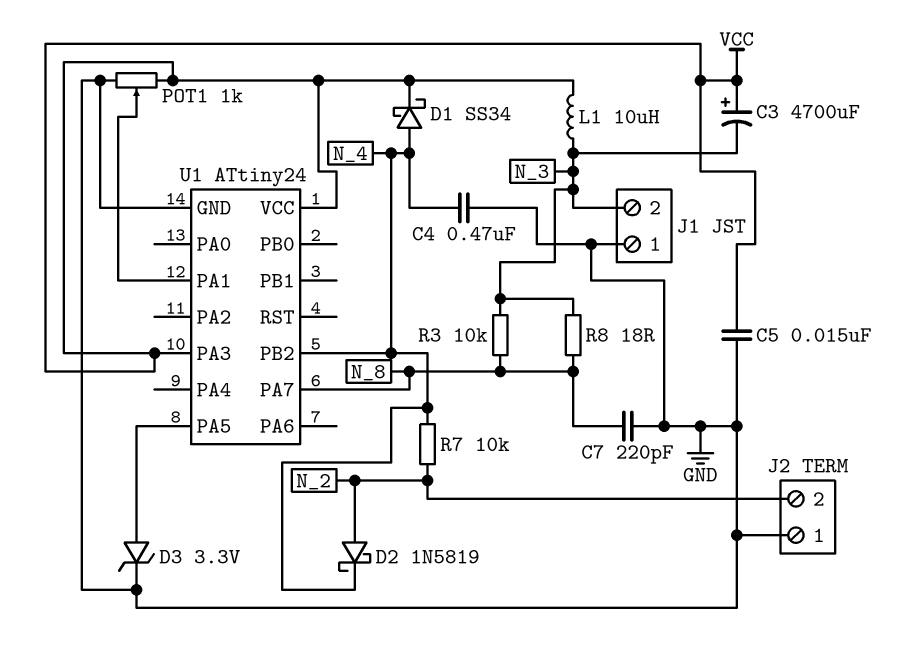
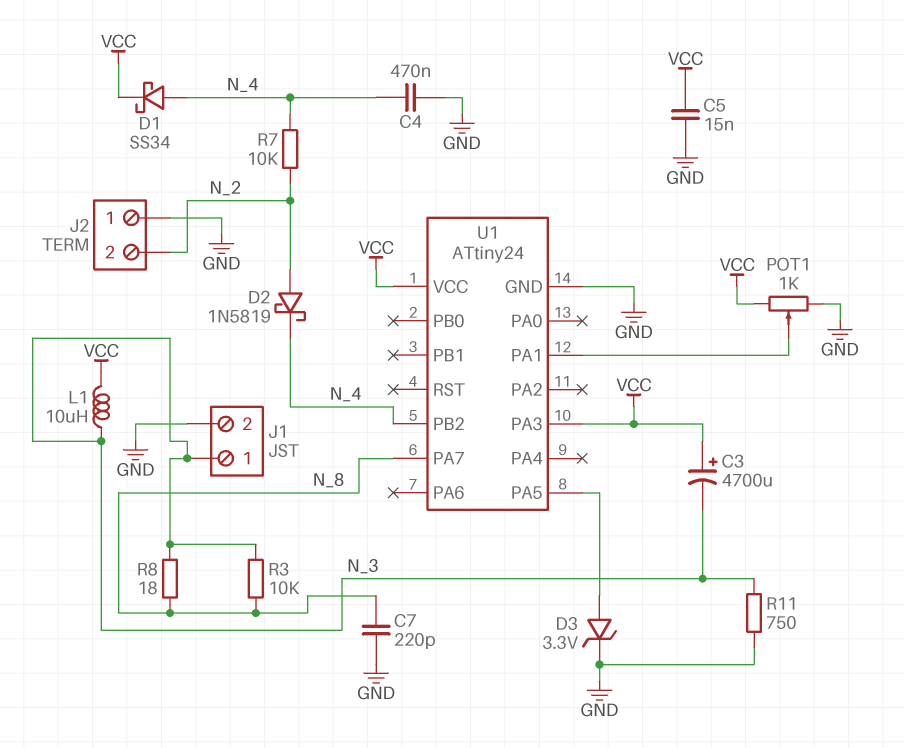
J1 pin 1: GND -> N_3
J1 pin 2: N_3 -> GND
R11: none -> 750 (GND, N_3)

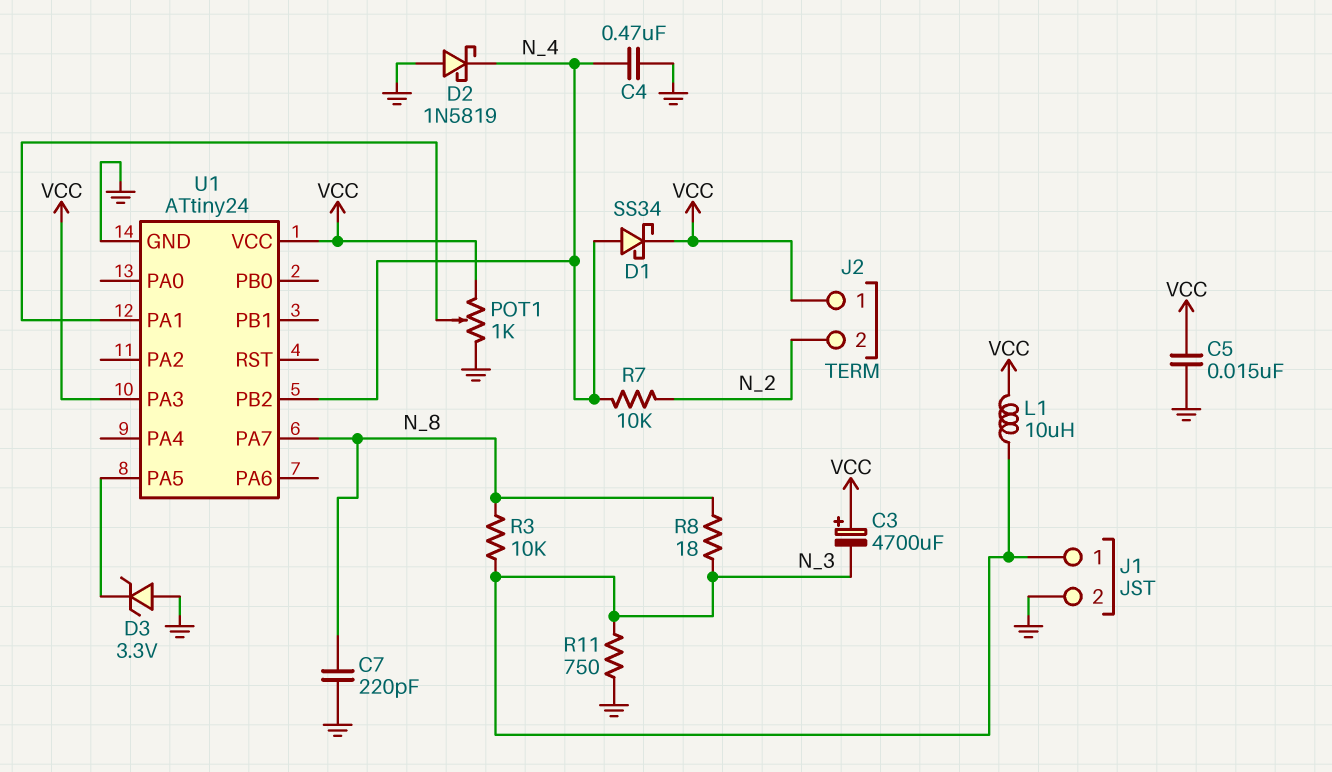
D2: schottky 1N5819 (A N_2, K N_4) -> schottky 1N5819 (A GND, K N_4)
D3: zener 3.3V (A U1/PA5, K GND) -> zener 3.3V (A GND, K U1/PA5)
J2 pin 1: GND -> VCC

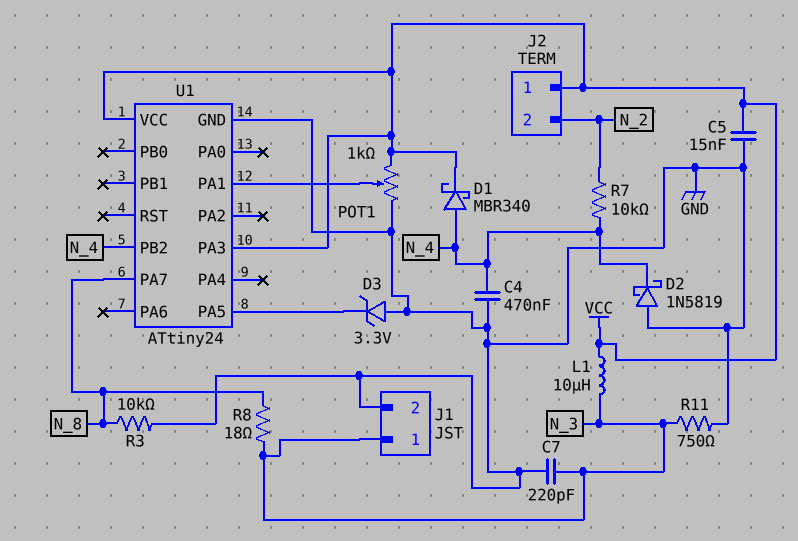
C3: 4700uF (plus VCC, minus N_3) -> none
C7: 220pF (GND, N_8) -> 220pF (GND, N_3)
D1: schottky SS34 (A N_4, K VCC) -> schottky MBR340 (A N_4, K VCC)
R3: 10k (N_3, N_8) -> 10k (GND, N_8)

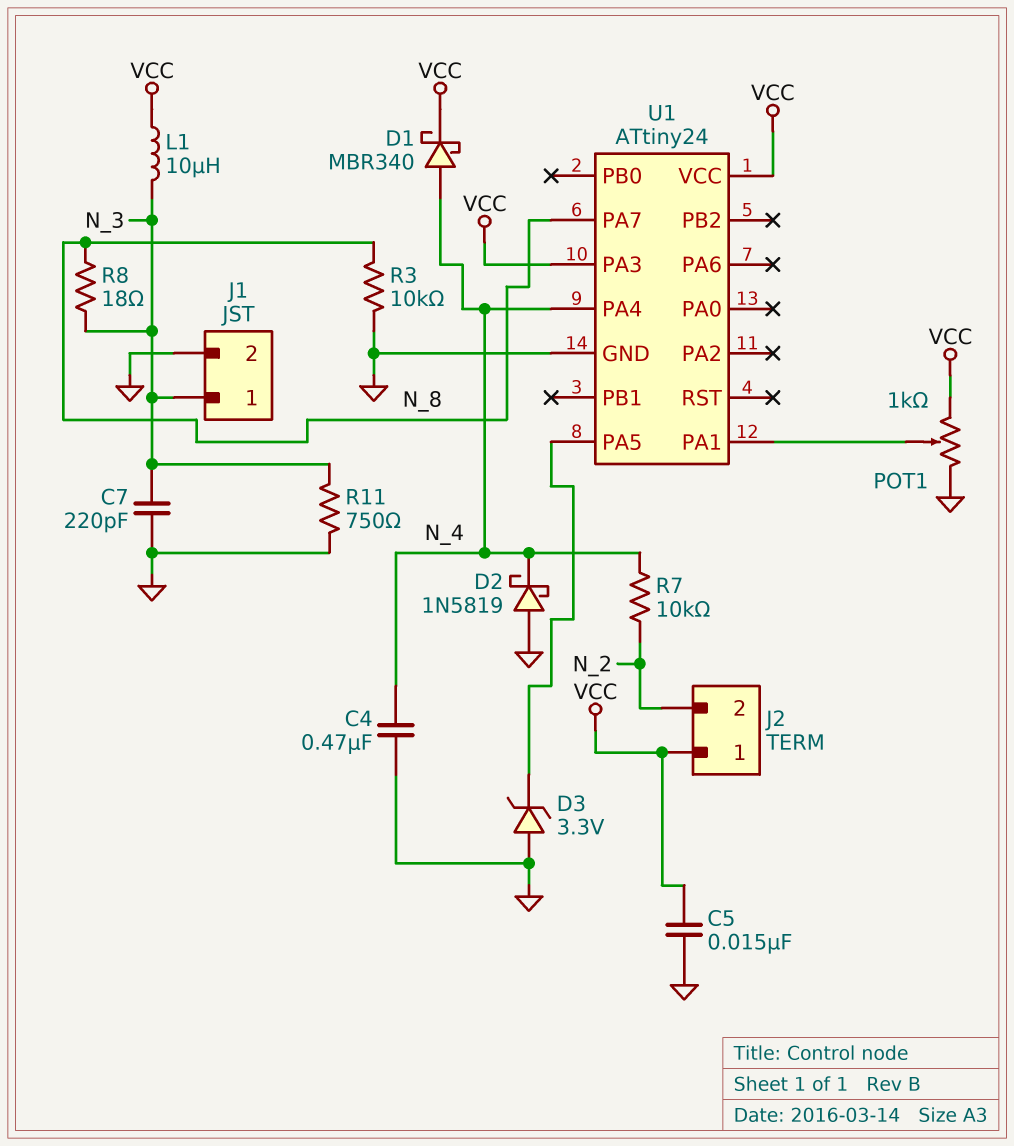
U1 pin PA4: none -> N_4
U1 pin PB2: N_4 -> none

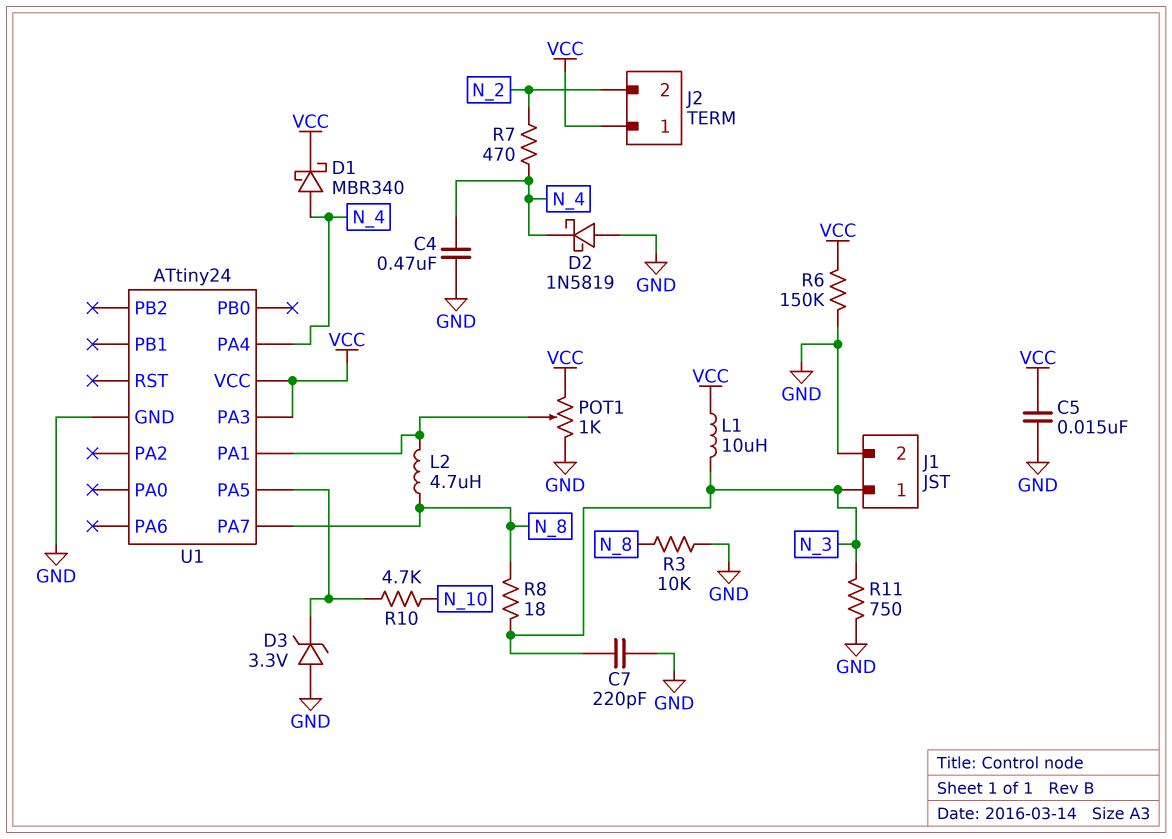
L2: none -> 4.7uH (N_8, U1/PA1)
R6: none -> 150k (GND, VCC)
R7: 10k (N_2, N_4) -> 470 (N_2, N_4)
R10: none -> 4.7k (N_10, U1/PA5)

